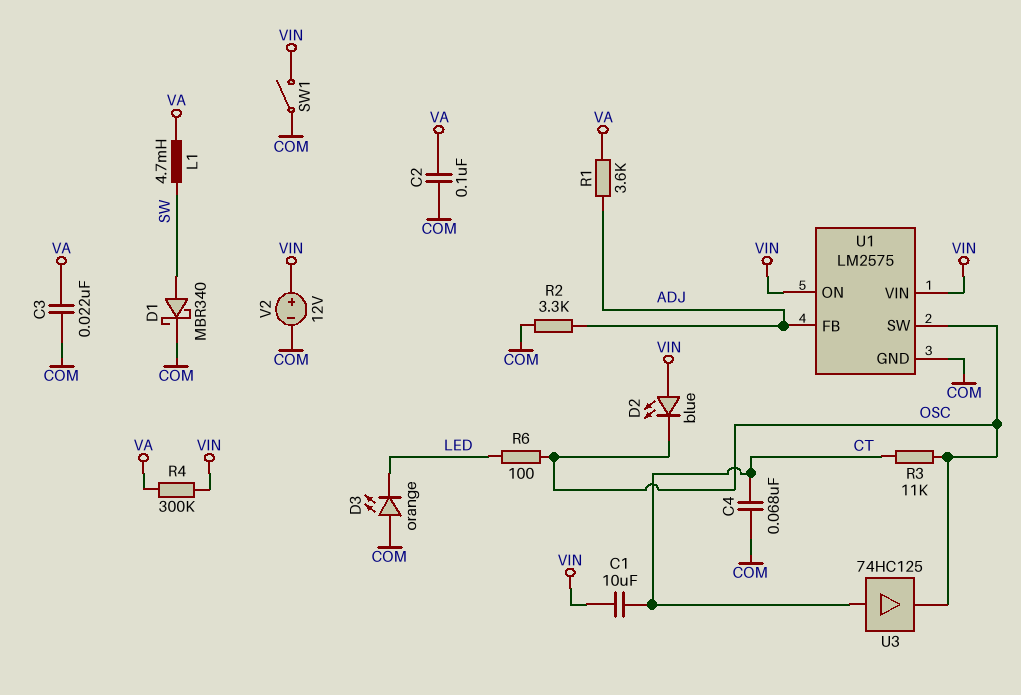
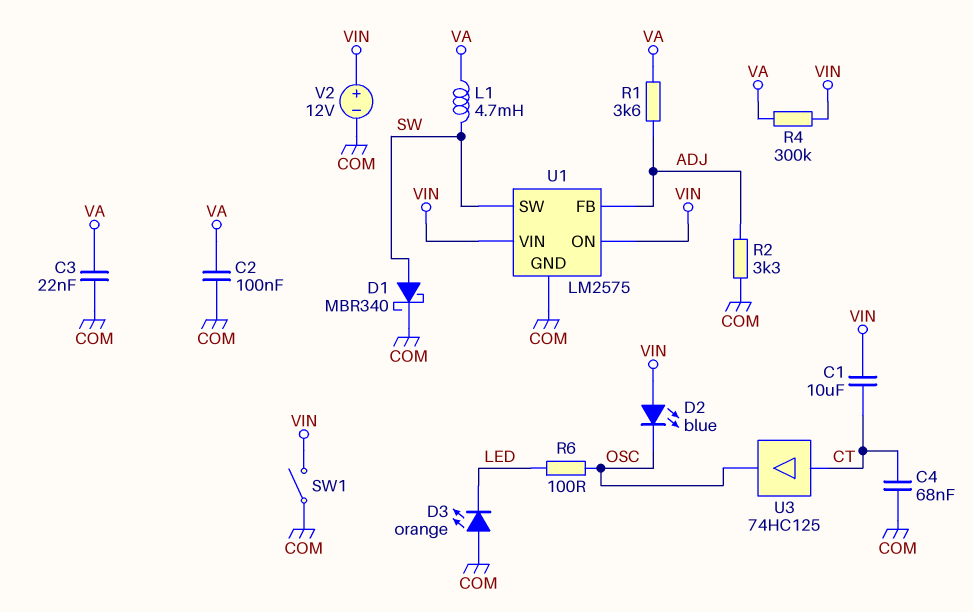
R3: 11k (CT, OSC) -> none
U1 pin SW: OSC -> SW

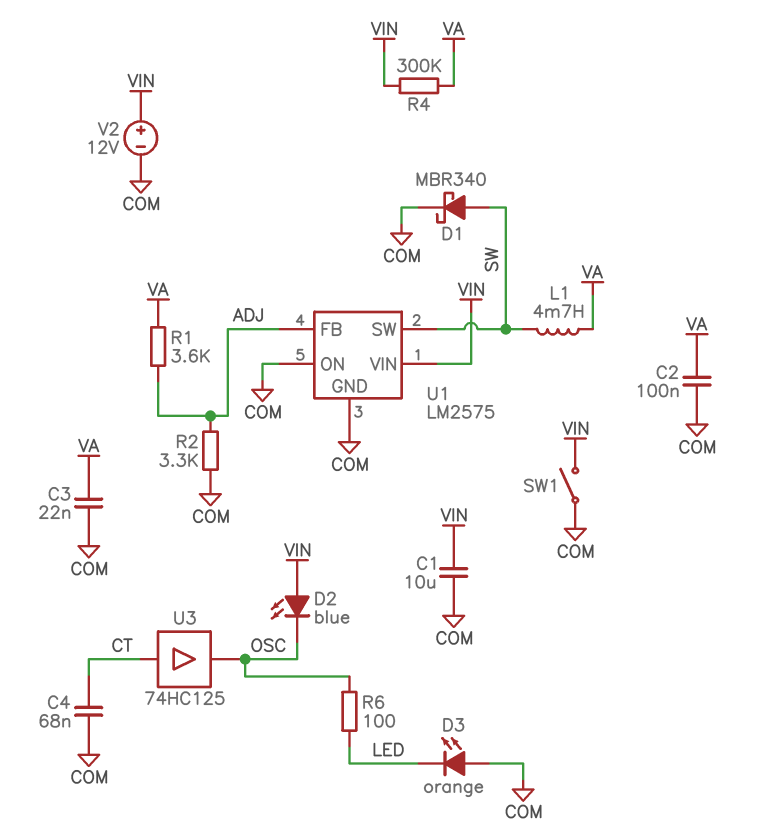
C1: 10uF (CT, VIN) -> 10uF (COM, VIN)
U1 pin ON: VIN -> COM

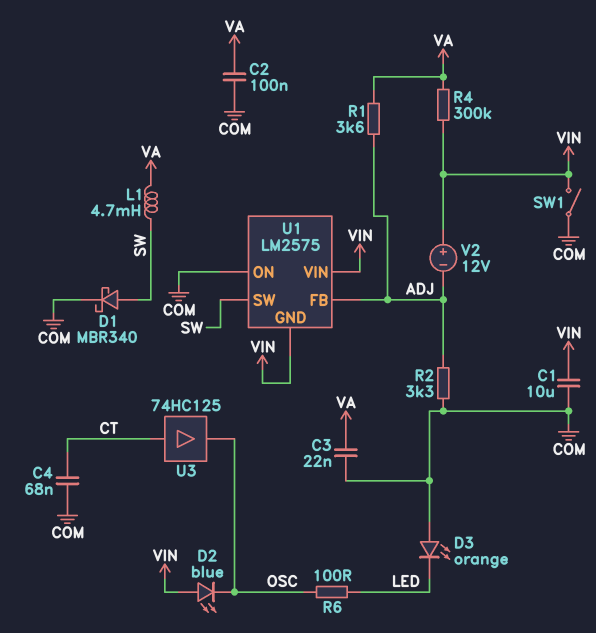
U1 pin GND: COM -> VIN
V2: 12V (plus VIN, minus COM) -> 12V (plus VIN, minus ADJ)

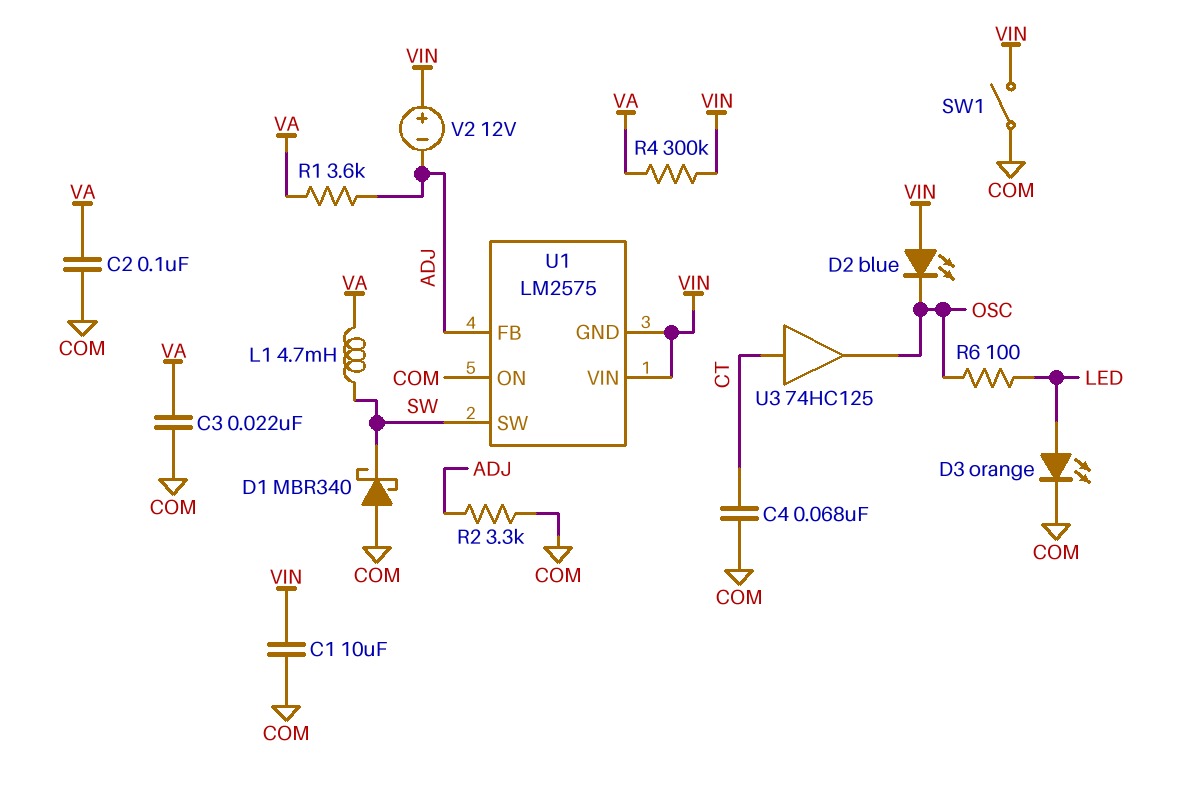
D1: schottky MBR340 (A SW, K COM) -> schottky MBR340 (A COM, K SW)
D3: LED orange (A COM, K LED) -> LED orange (A LED, K COM)

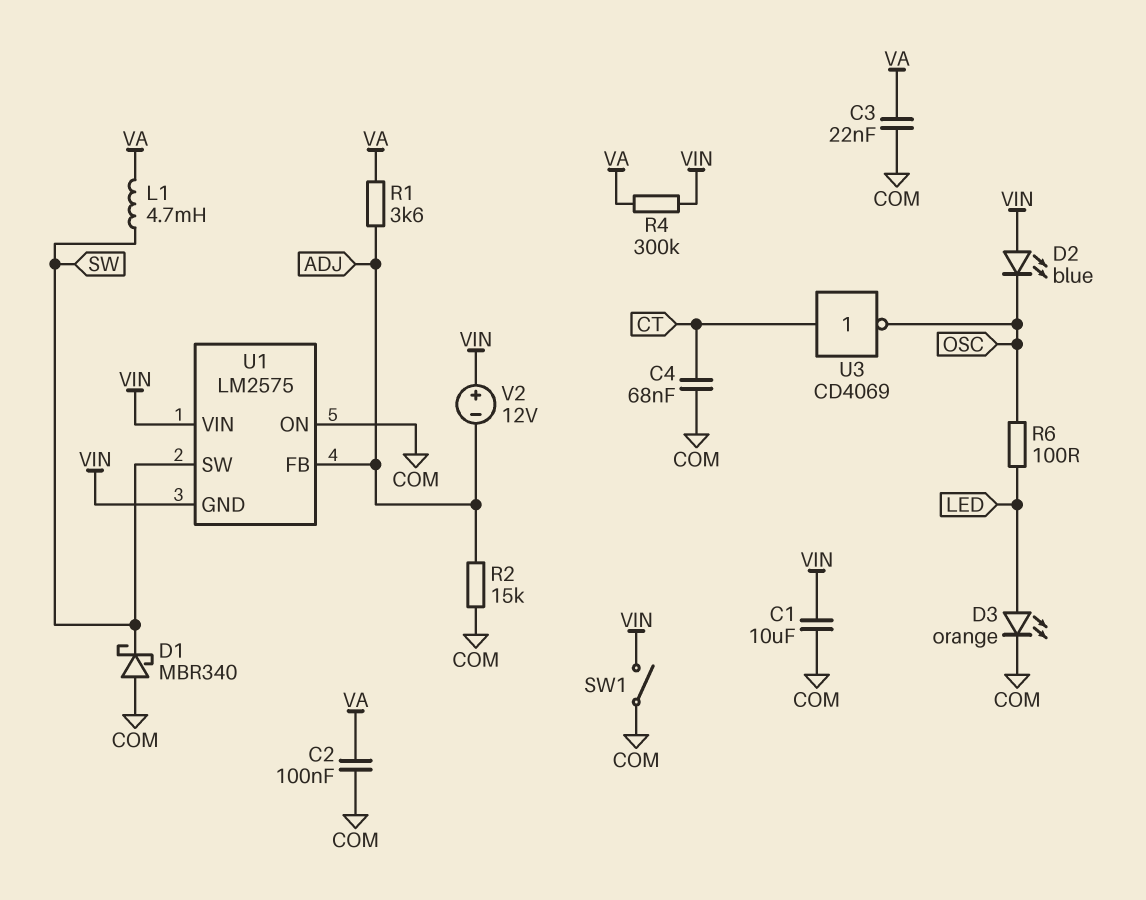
R2: 3.3k (ADJ, COM) -> 15k (ADJ, COM)
U3: buffer 74HC125 (in CT, out OSC) -> NOT CD4069 (in CT, out OSC)

